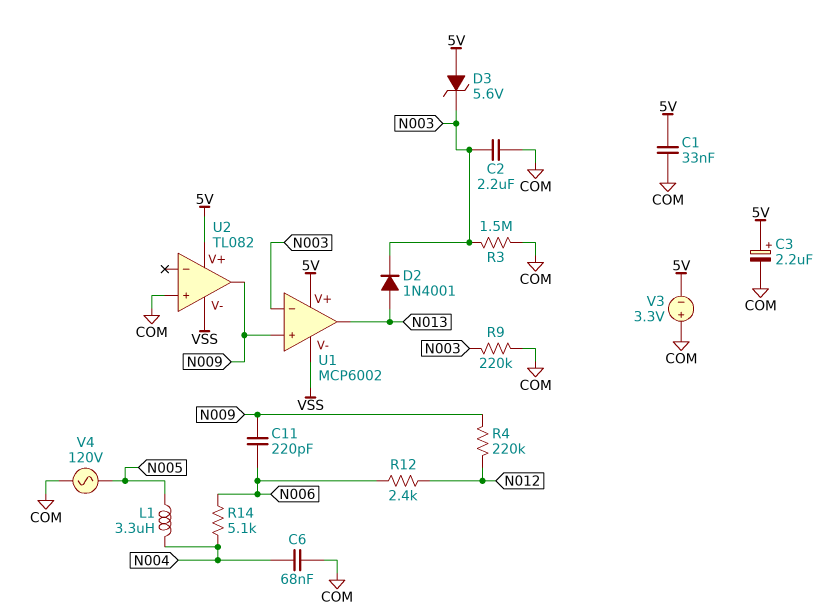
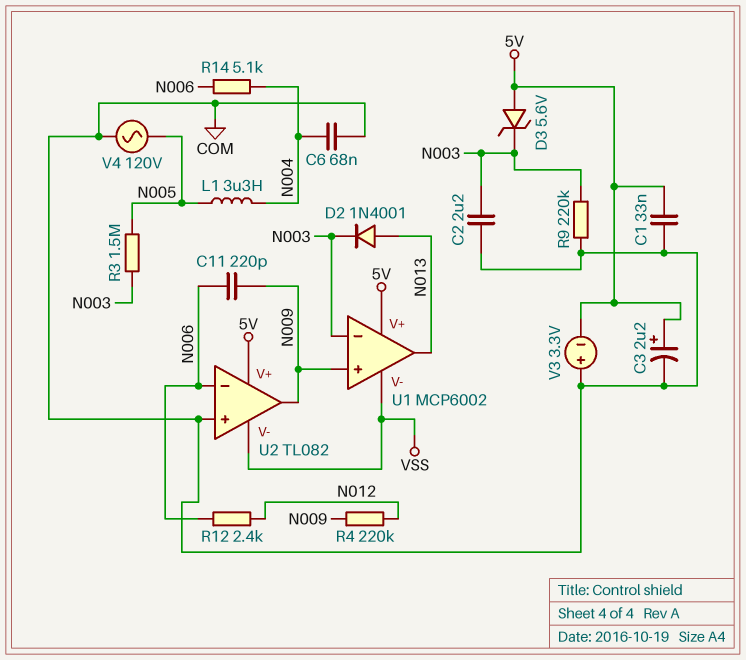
R3: 1.5M (COM, N003) -> 1.5M (N003, N005)
U2 pin in-: none -> N006

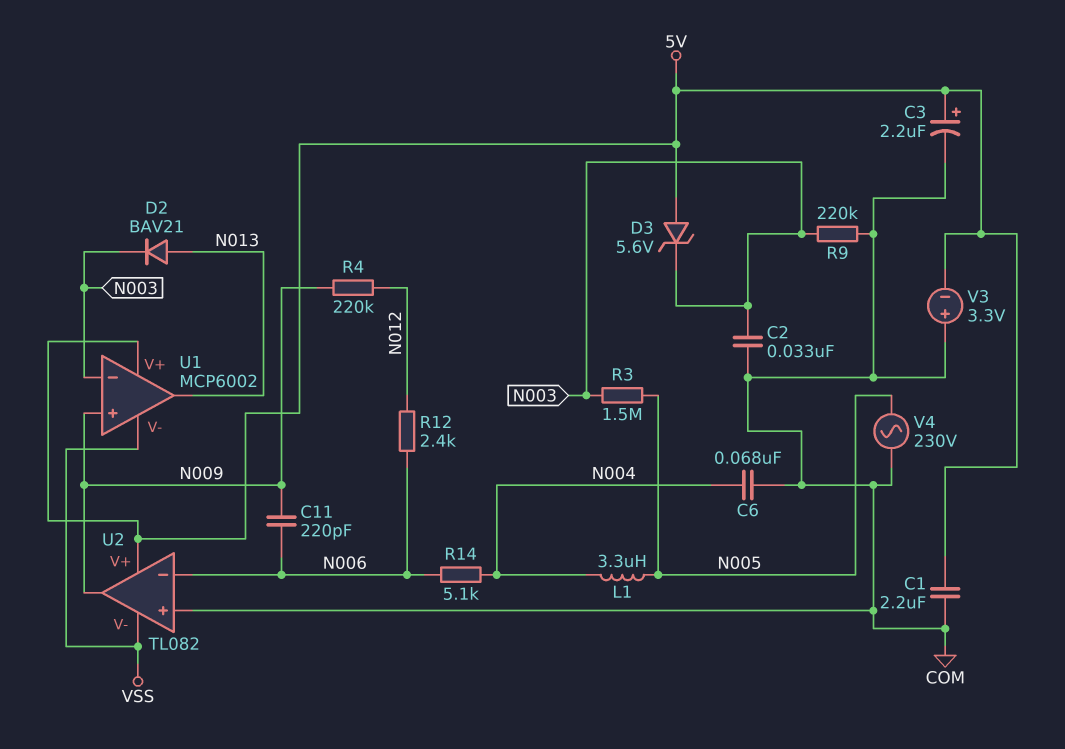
C1: 33nF (5V, COM) -> 2.2uF (5V, COM)
C2: 2.2uF (COM, N003) -> 33nF (COM, N003)
D2: diode 1N4001 (A N013, K N003) -> diode BAV21 (A N013, K N003)
V4: AC 120V (COM, N005) -> AC 230V (COM, N005)

